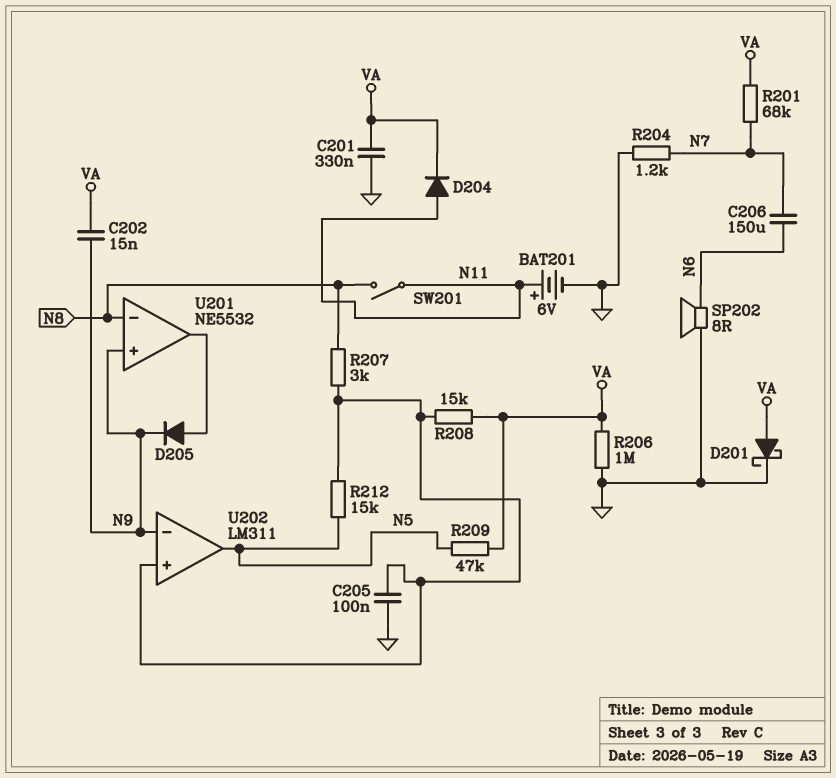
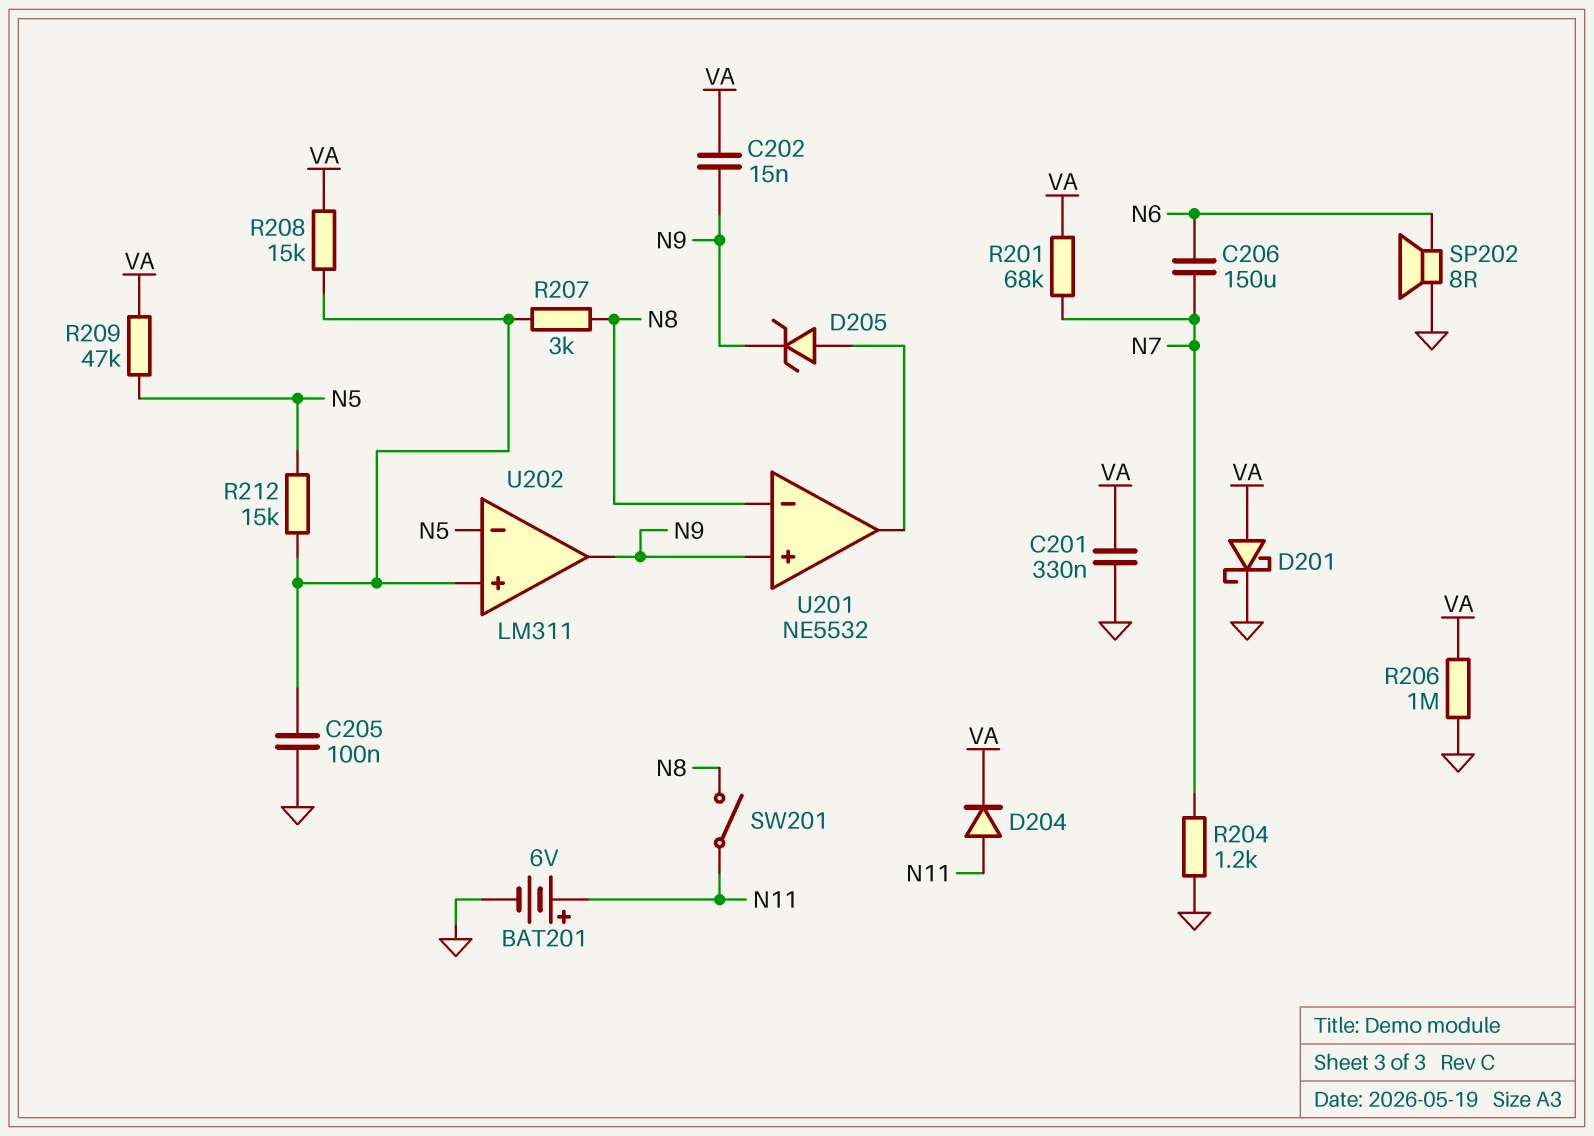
D205: diode (A U201/out, K N9) -> zener (A U201/out, K N9)
U202 pin in-: N9 -> N5
U202 pin out: N5 -> N9

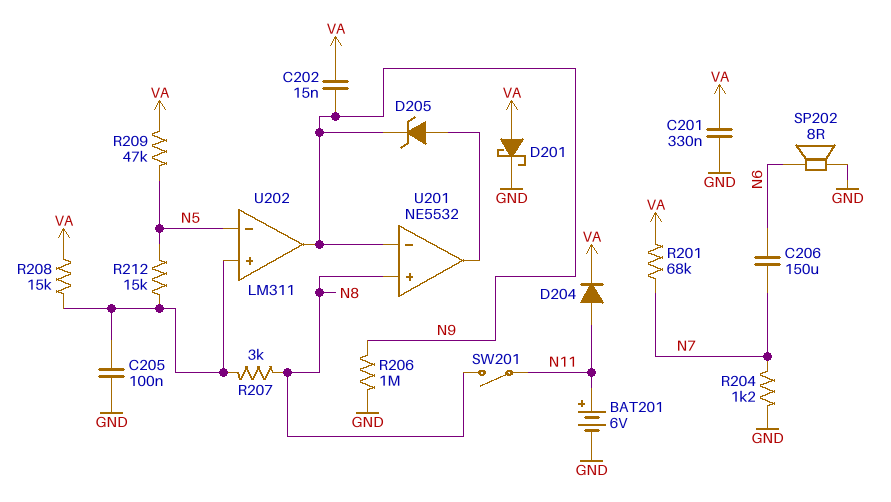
R206: 1M (GND, VA) -> 1M (GND, N9)
U201 pin in+: N9 -> N8
U201 pin in-: N8 -> N9

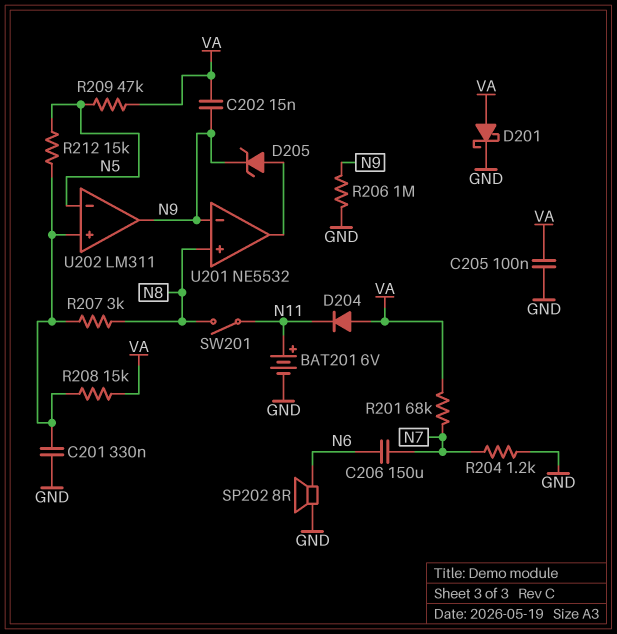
C201: 330nF (GND, VA) -> 330nF (GND, U202/in+)
C205: 100nF (GND, U202/in+) -> 100nF (GND, VA)
D204: diode (A N11, K VA) -> diode (A VA, K N11)

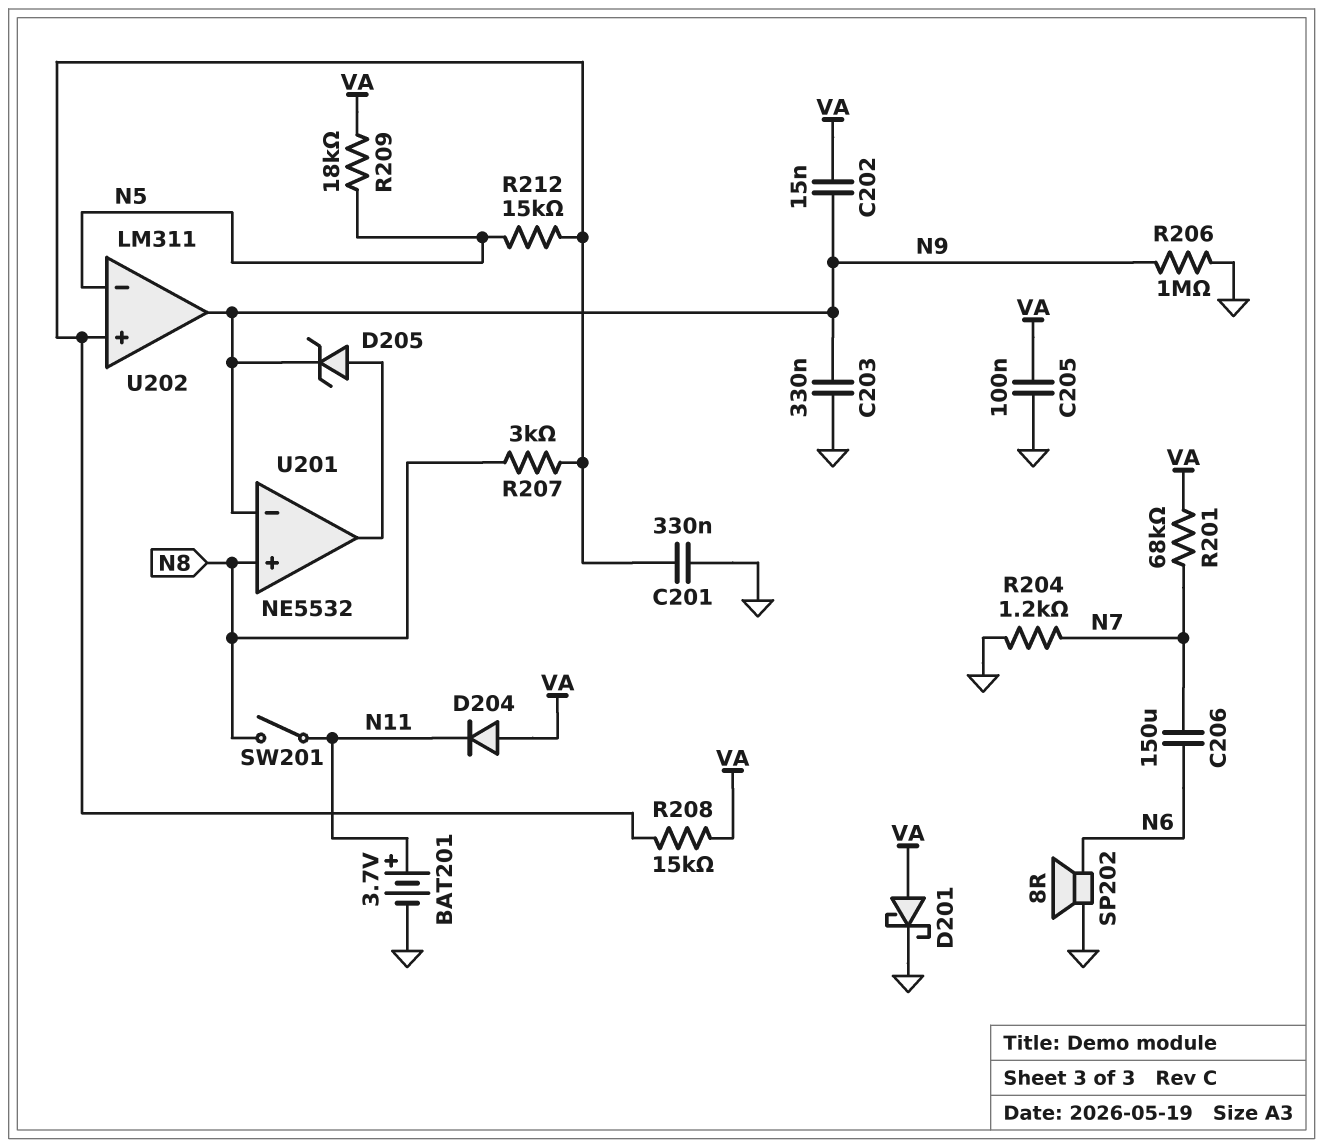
BAT201: 6V (plus N11, minus GND) -> 3.7V (plus N11, minus GND)
C203: none -> 330nF (GND, N9)
R209: 47k (N5, VA) -> 18k (N5, VA)

